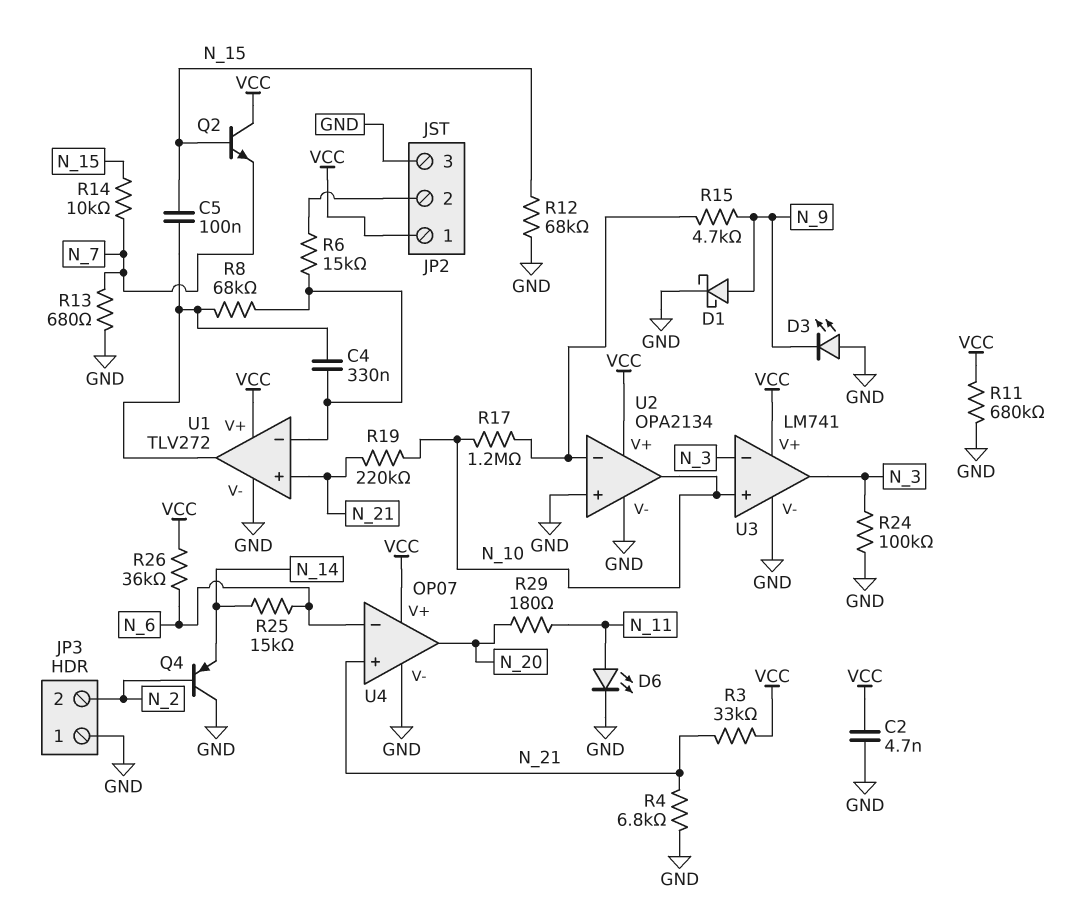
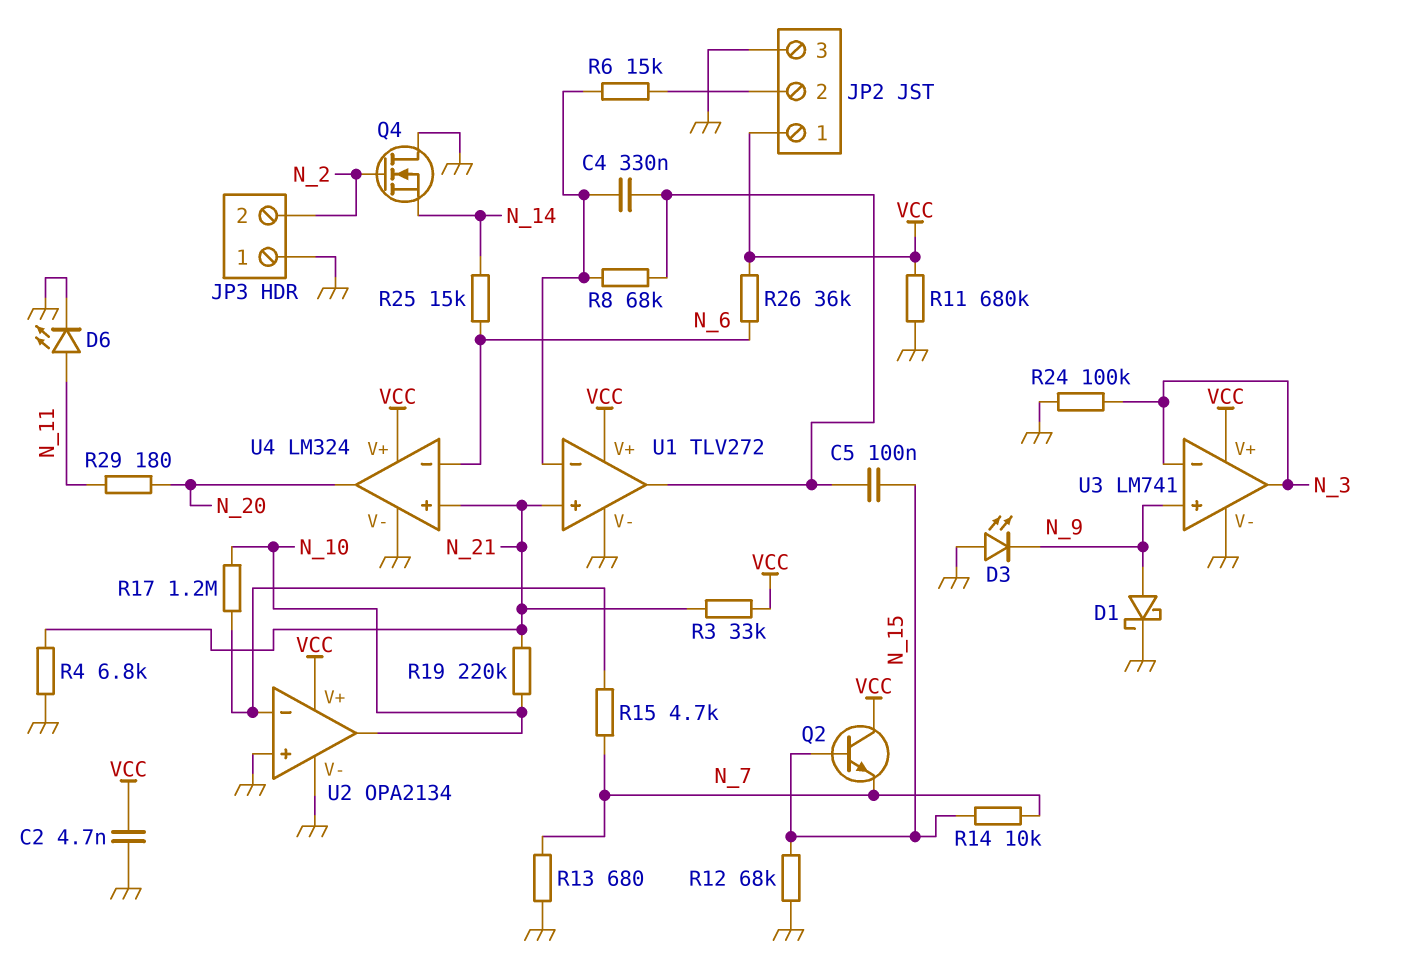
Q4: PNP (B N_2, C GND, E N_14) -> NMOS (G N_2, D GND, S N_14)
R15: 4.7k (N_9, U2/in-) -> 4.7k (N_7, U2/in-)
U3 pin in+: N_10 -> N_9
U4: OP07 -> LM324

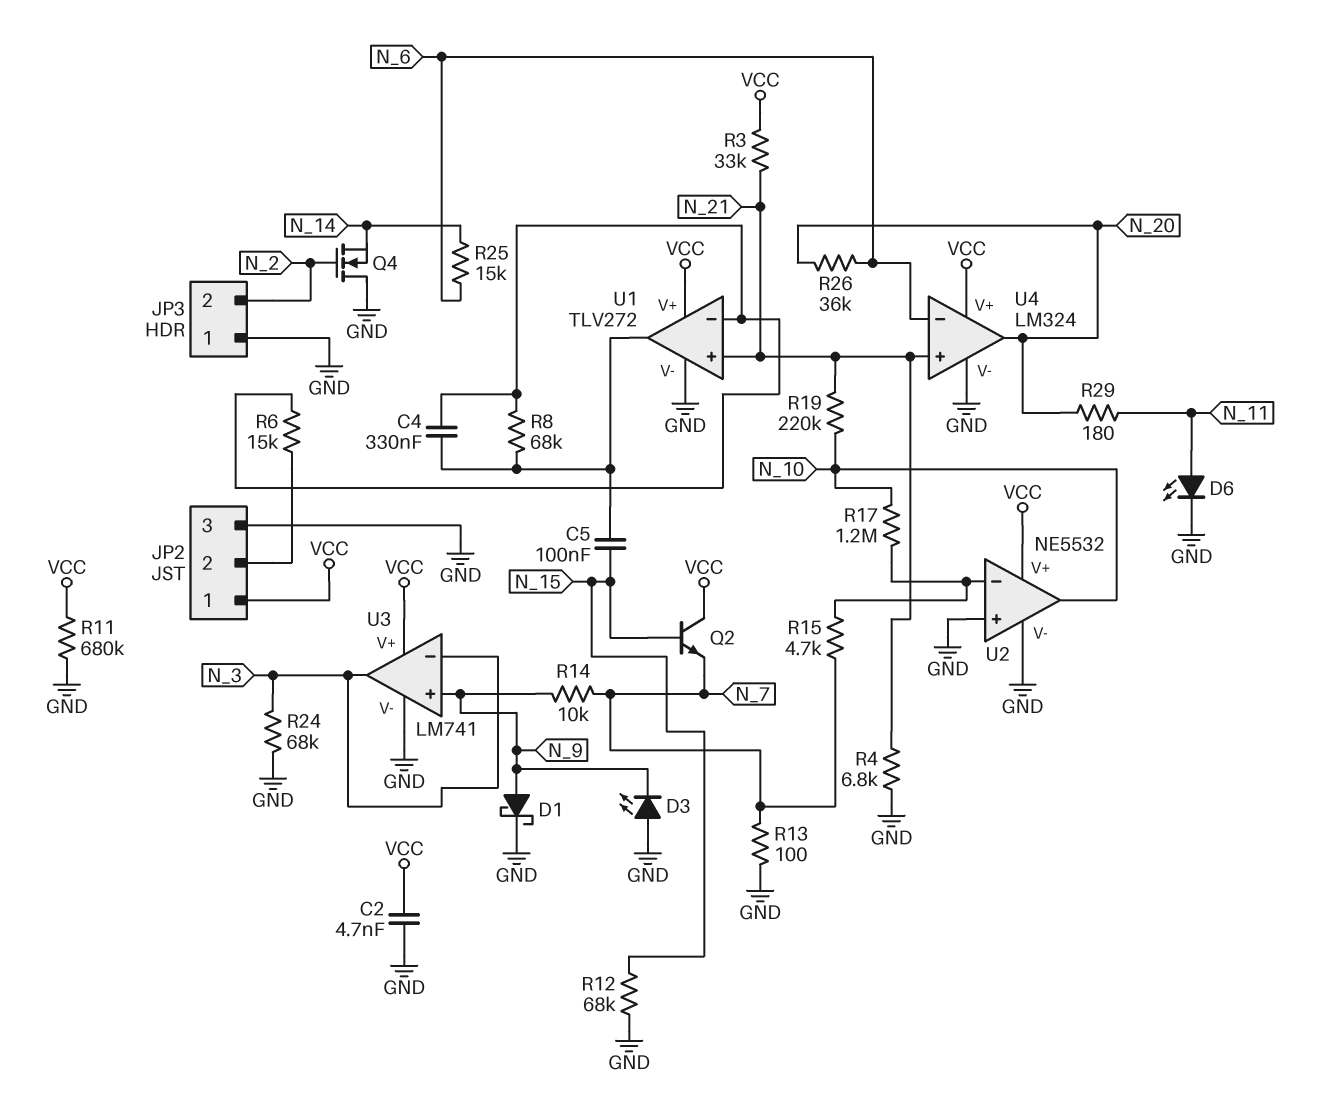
R13: 680 (GND, N_7) -> 100 (GND, N_7)
R14: 10k (N_7, N_15) -> 10k (N_7, N_9)
R24: 100k (GND, N_3) -> 68k (GND, N_3)
R26: 36k (N_6, VCC) -> 36k (N_6, N_20)
U2: OPA2134 -> NE5532

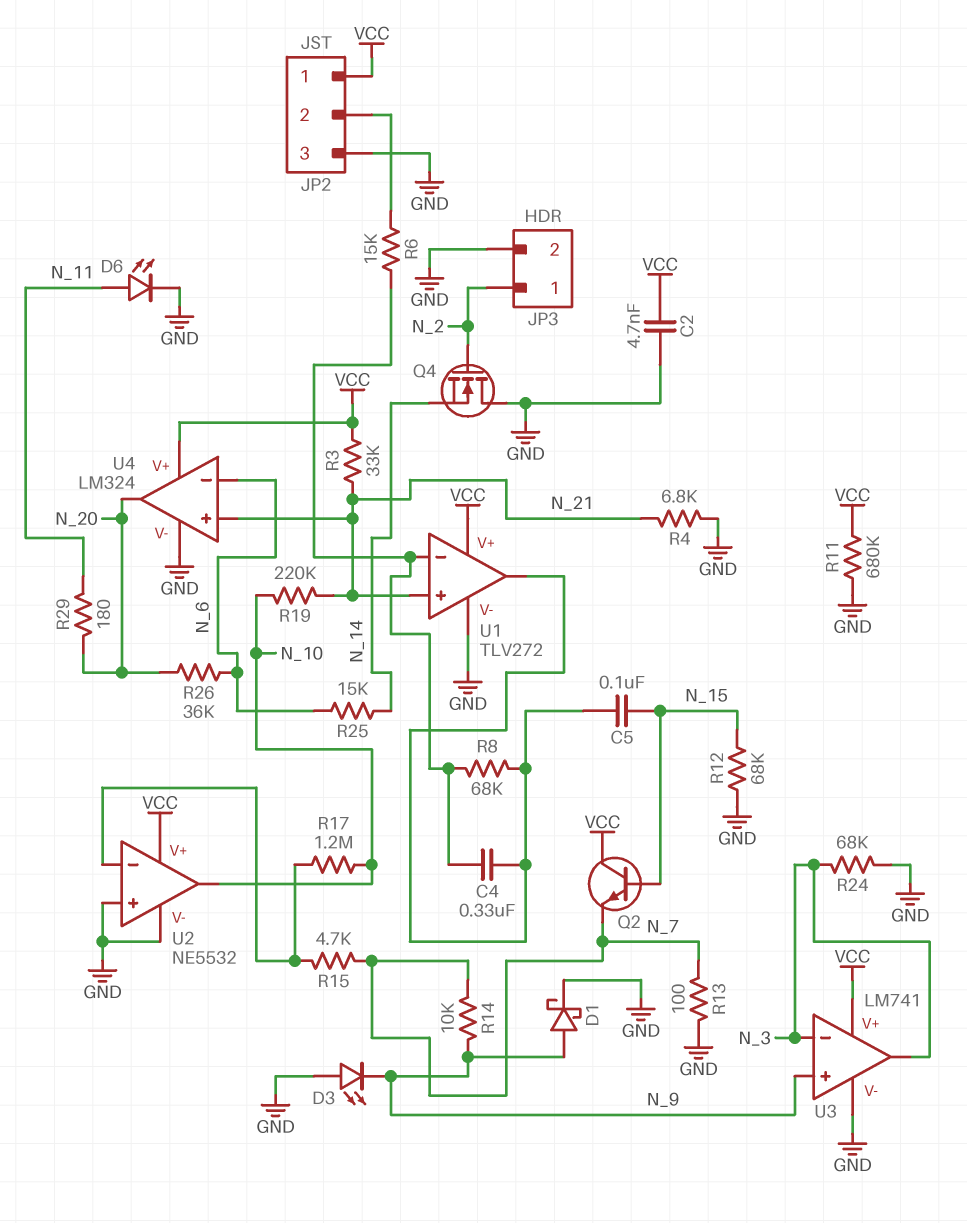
JP3 pin 1: GND -> N_2
JP3 pin 2: N_2 -> GND

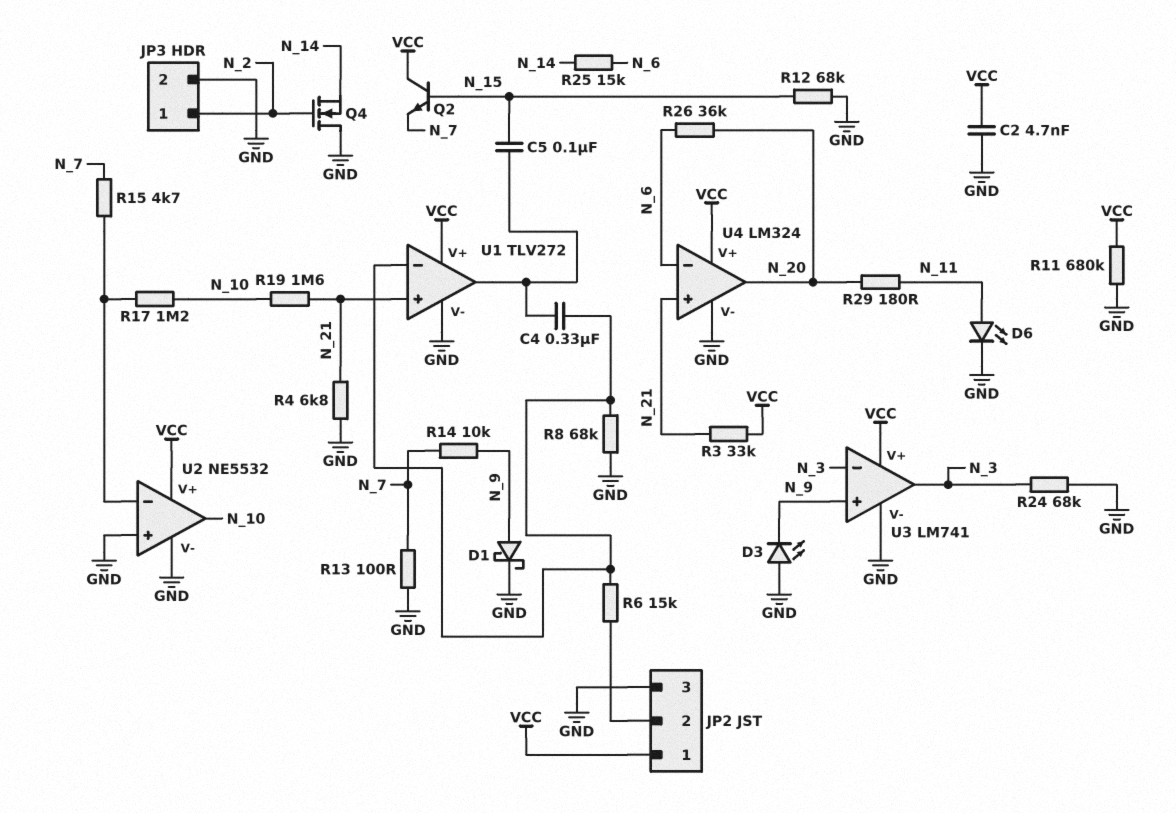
R8: 68k (U1/in-, U1/out) -> 68k (GND, U1/in-)
R19: 220k (N_10, N_21) -> 1.6M (N_10, N_21)

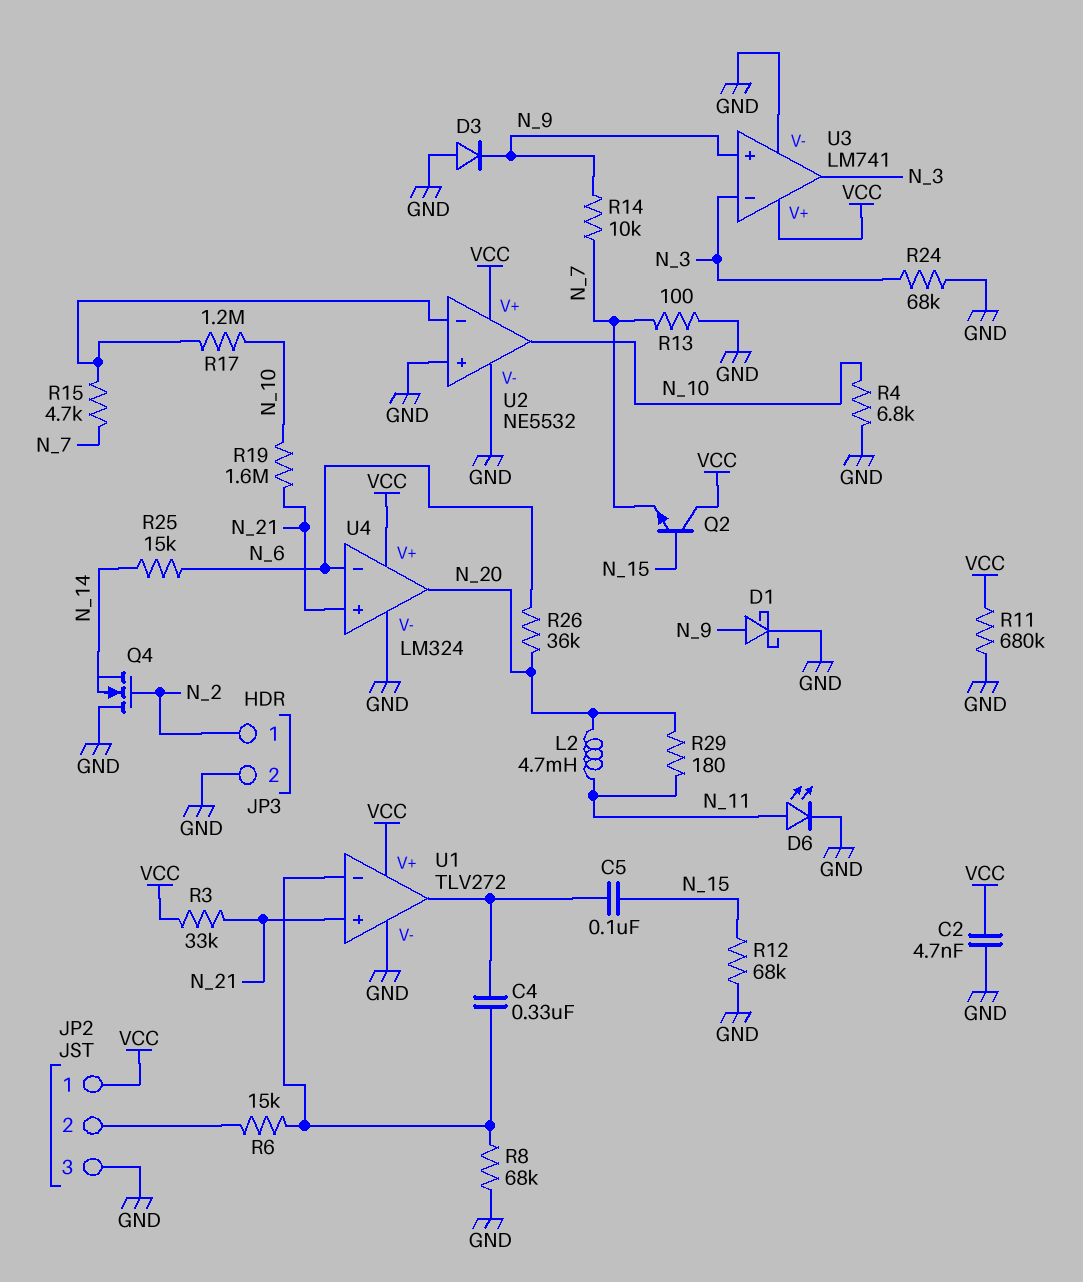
D3: LED (A GND, K N_9) -> diode (A GND, K N_9)
L2: none -> 4.7mH (N_11, N_20)
R4: 6.8k (GND, N_21) -> 6.8k (GND, N_10)

